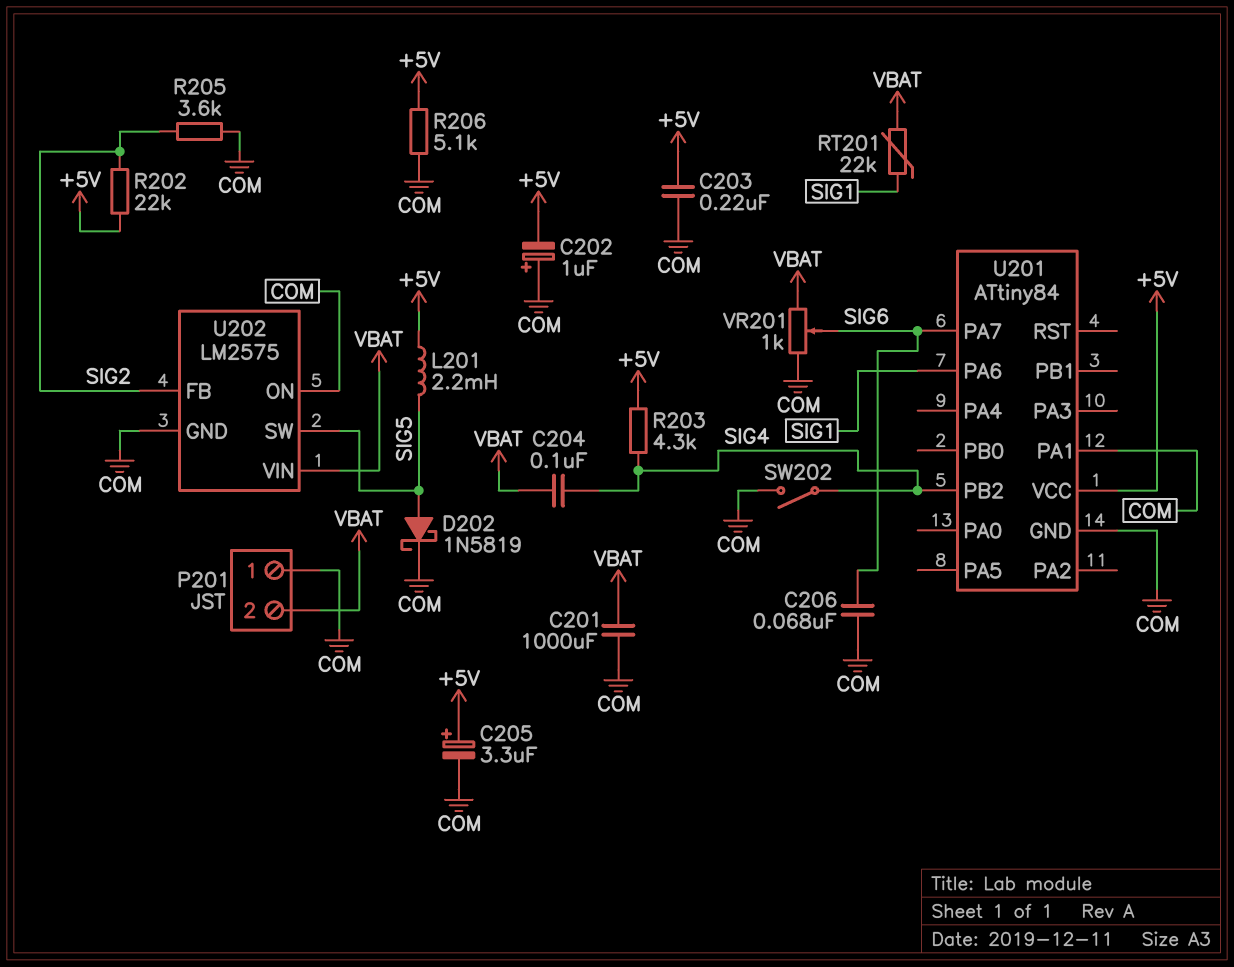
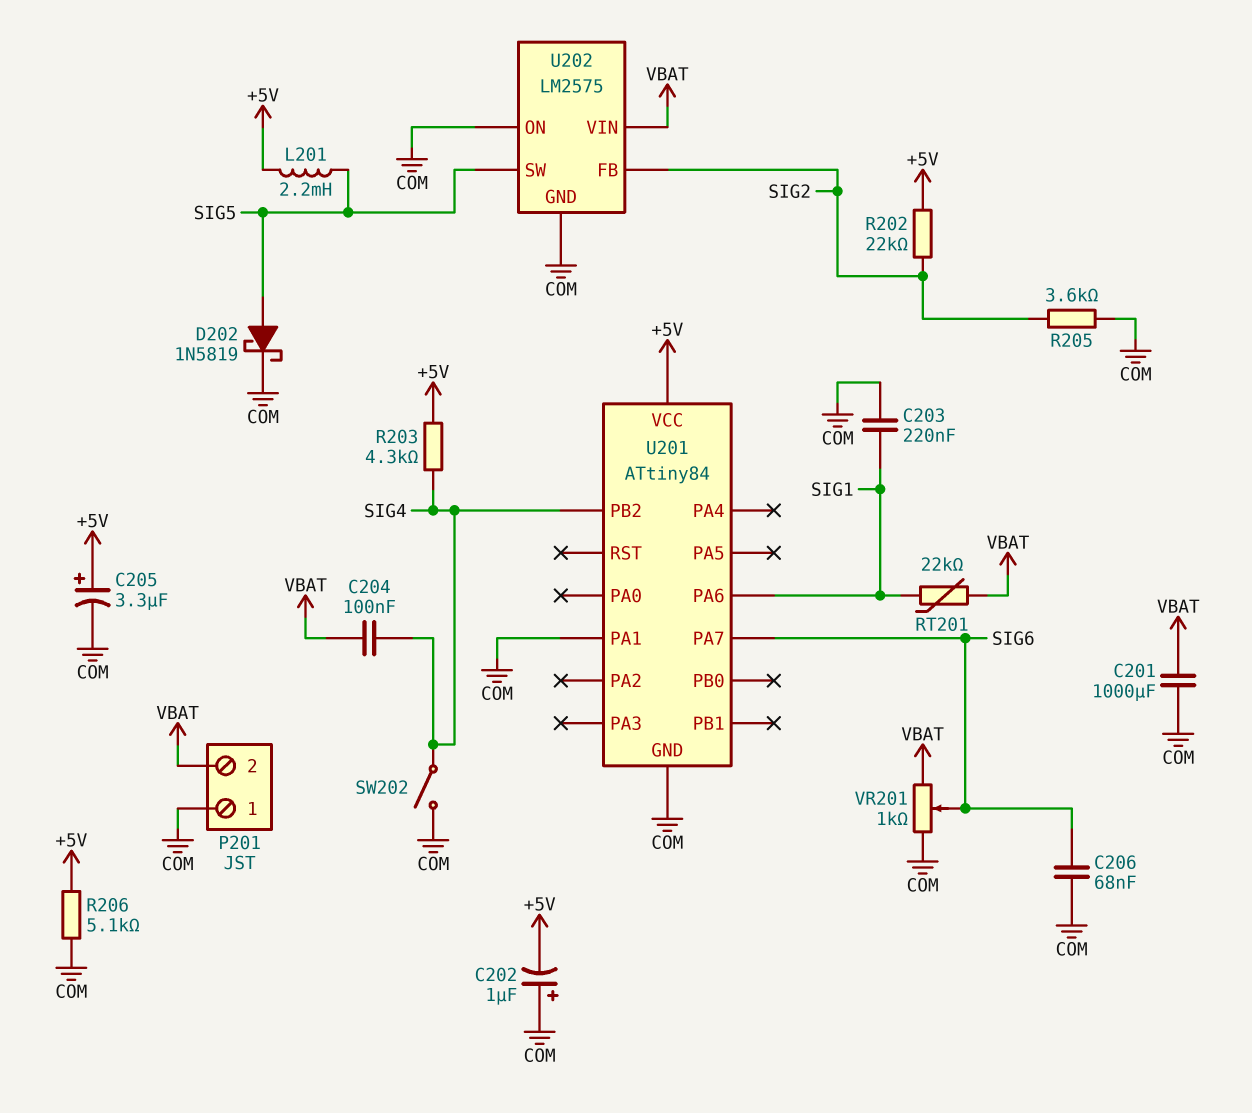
C203: 220nF (+5V, COM) -> 220nF (COM, SIG1)

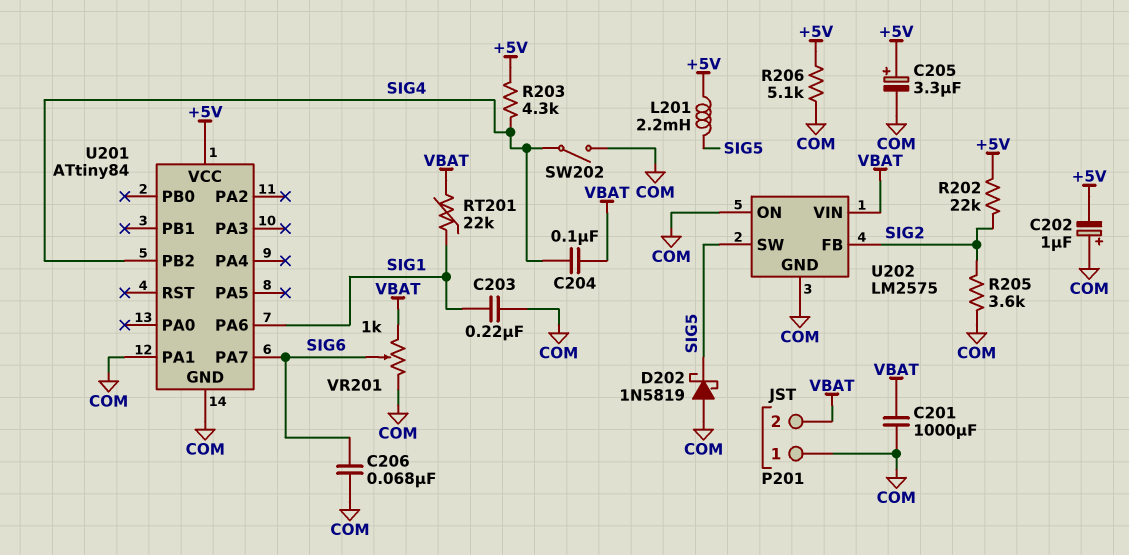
D202: schottky 1N5819 (A SIG5, K COM) -> schottky 1N5819 (A COM, K SIG5)

